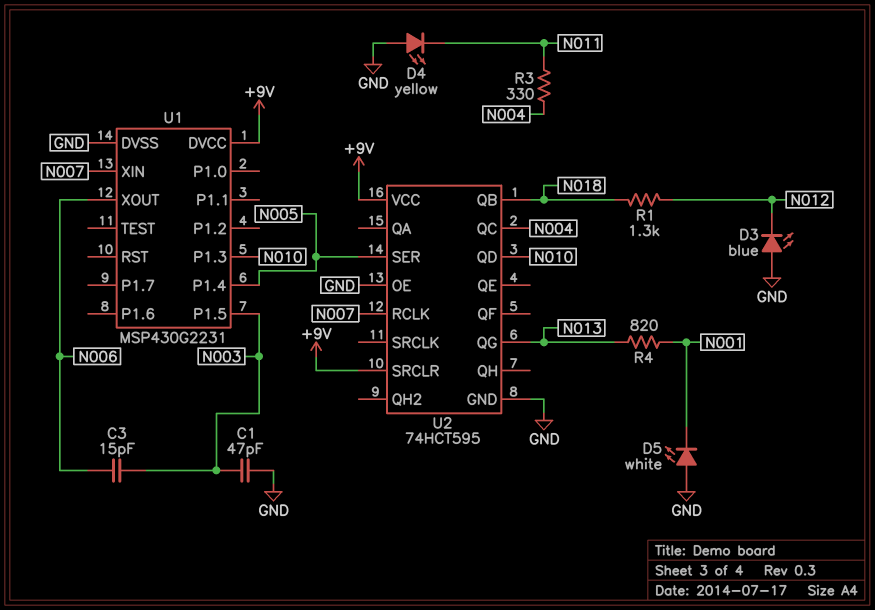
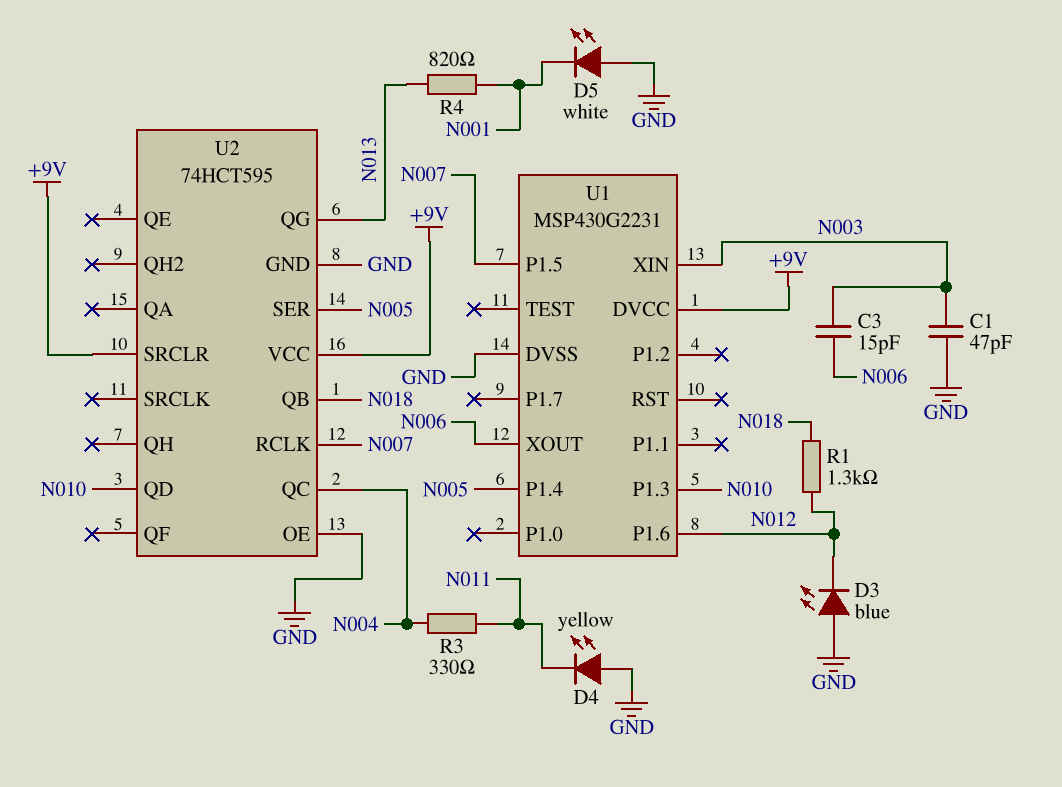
U1 pin P1.5: N003 -> N007
U1 pin P1.6: none -> N012
U1 pin XIN: N007 -> N003

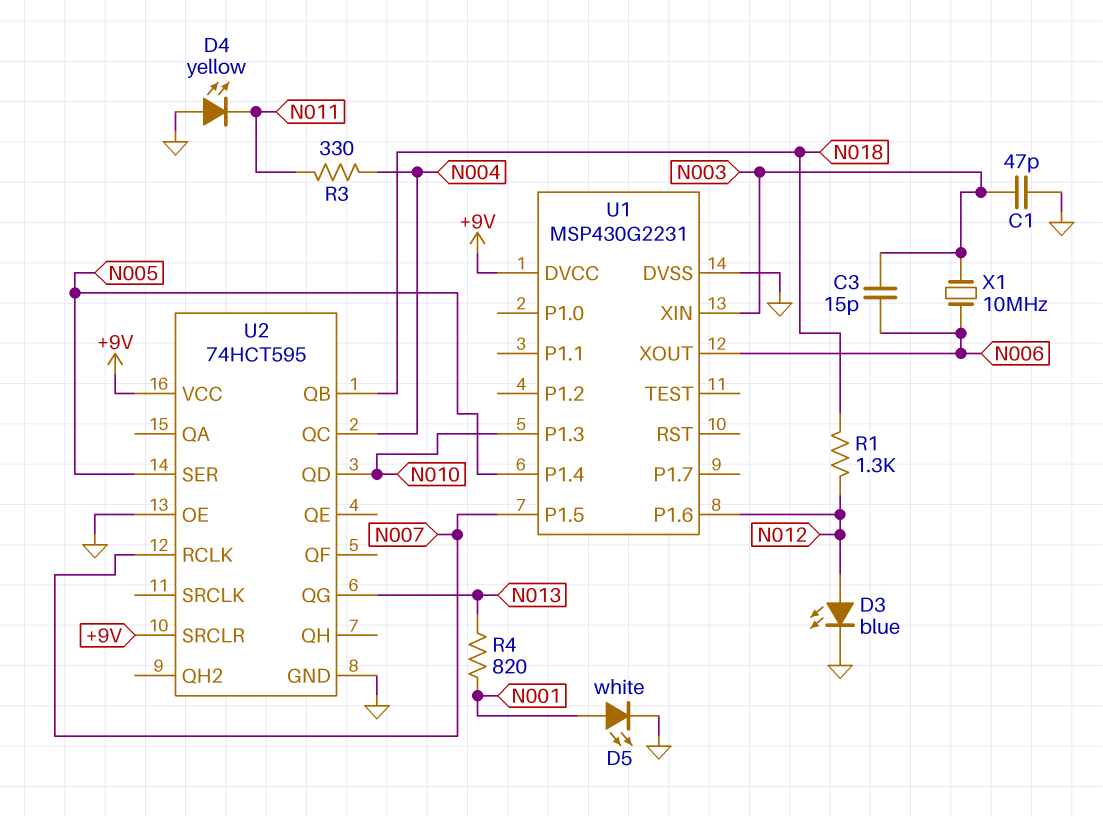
D3: LED blue (A GND, K N012) -> LED blue (A N012, K GND)
D5: LED white (A GND, K N001) -> LED white (A N001, K GND)
X1: none -> 10MHz (N003, N006)

